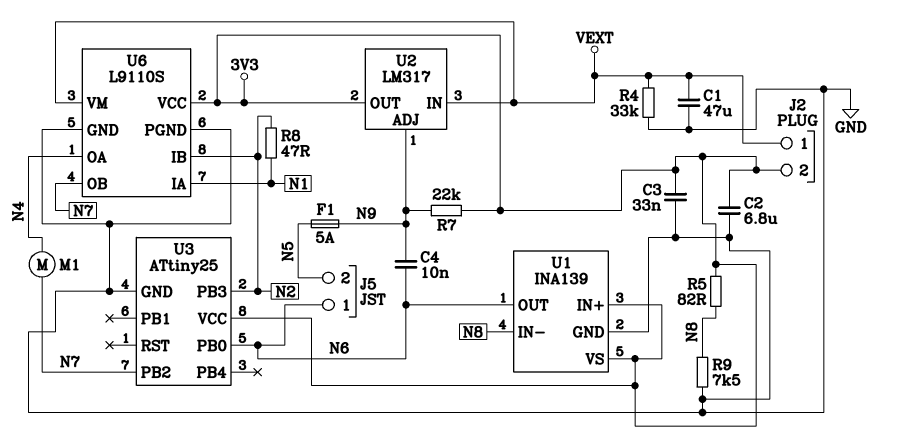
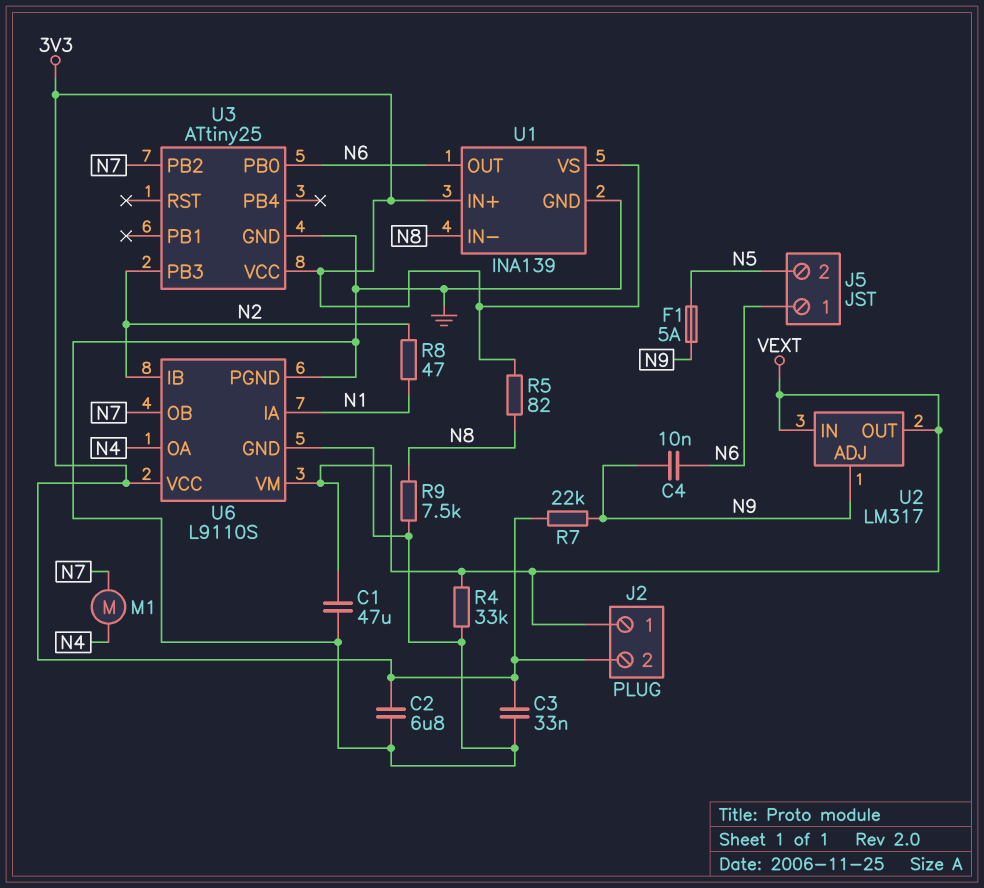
U2 pin OUT: 3V3 -> VEXT

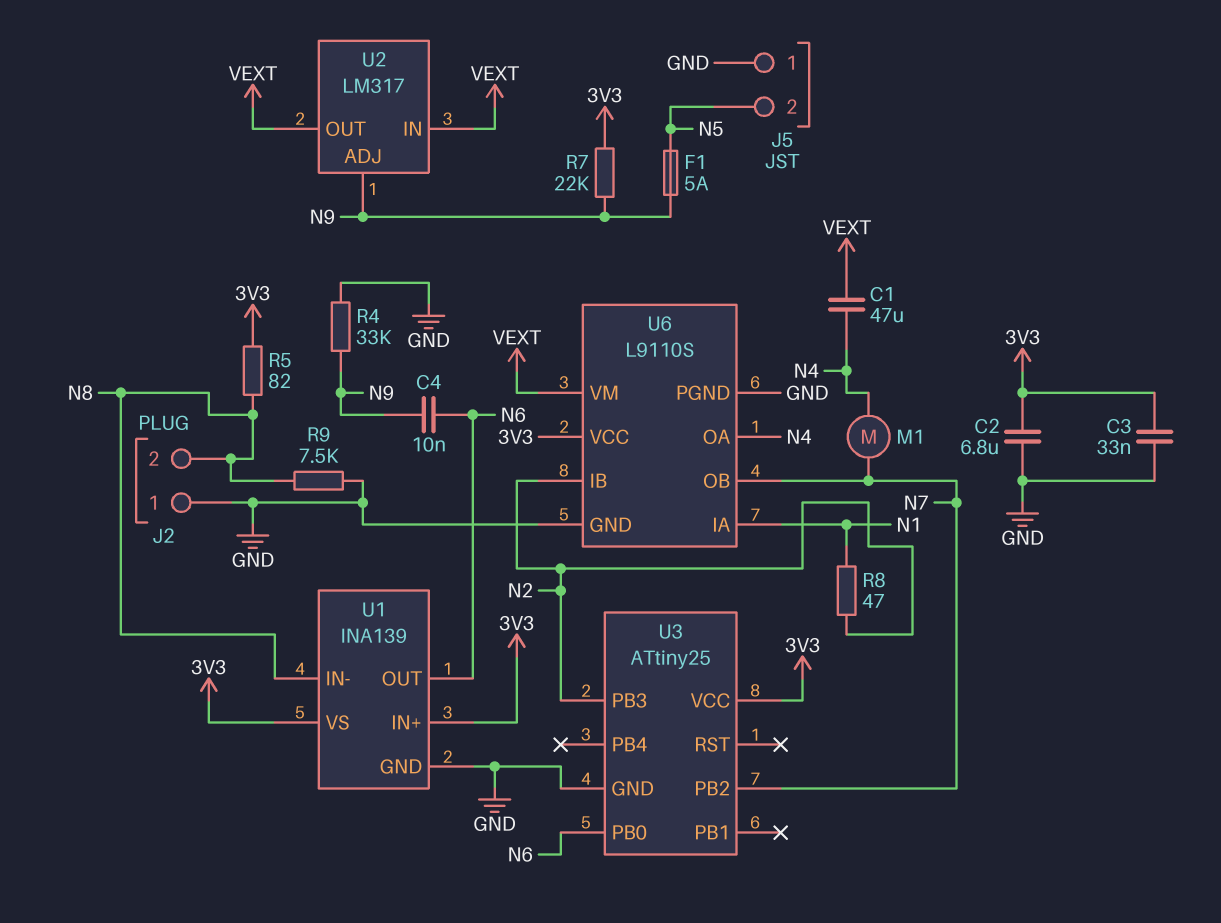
C1: 47uF (GND, VEXT) -> 47uF (N4, VEXT)
J2 pin 1: VEXT -> GND
J2 pin 2: 3V3 -> N8
J5 pin 1: N6 -> GND
R4: 33k (GND, VEXT) -> 33k (GND, N9)

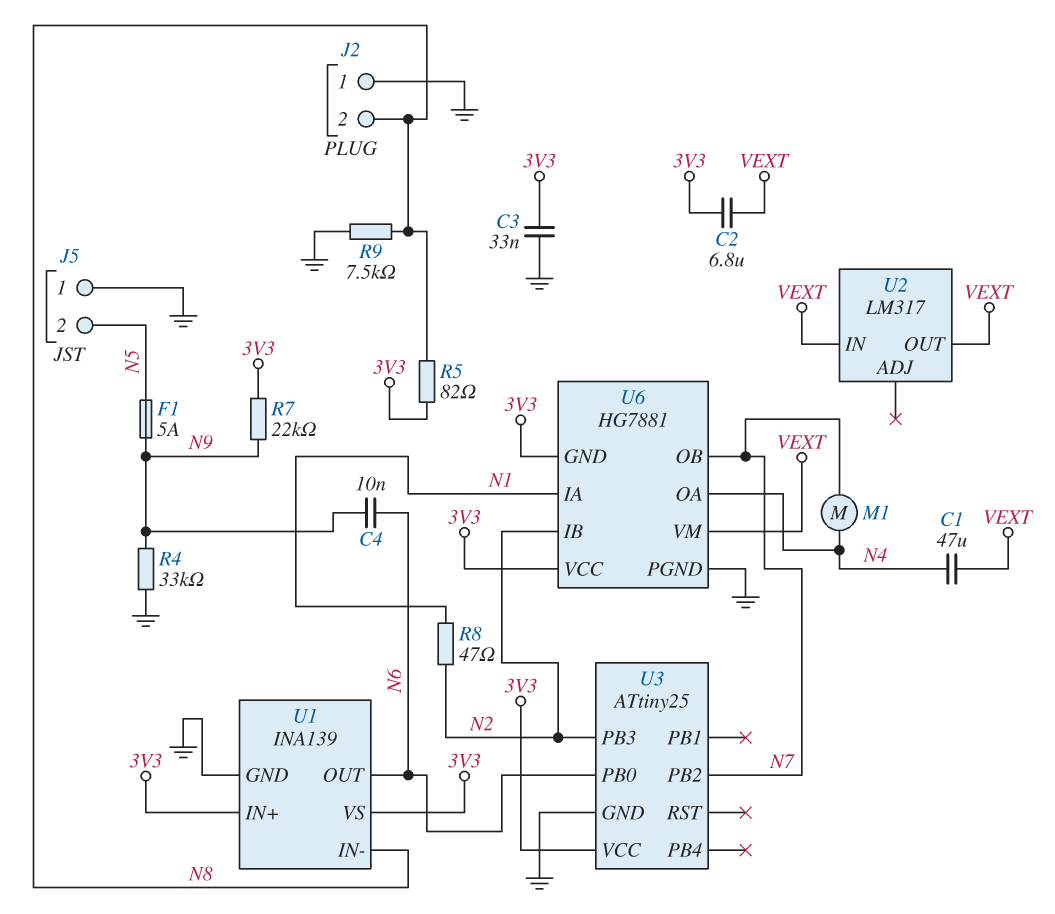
C2: 6.8uF (3V3, GND) -> 6.8uF (3V3, VEXT)
U2 pin ADJ: N9 -> none
U6: L9110S -> HG7881
U6 pin GND: GND -> 3V3

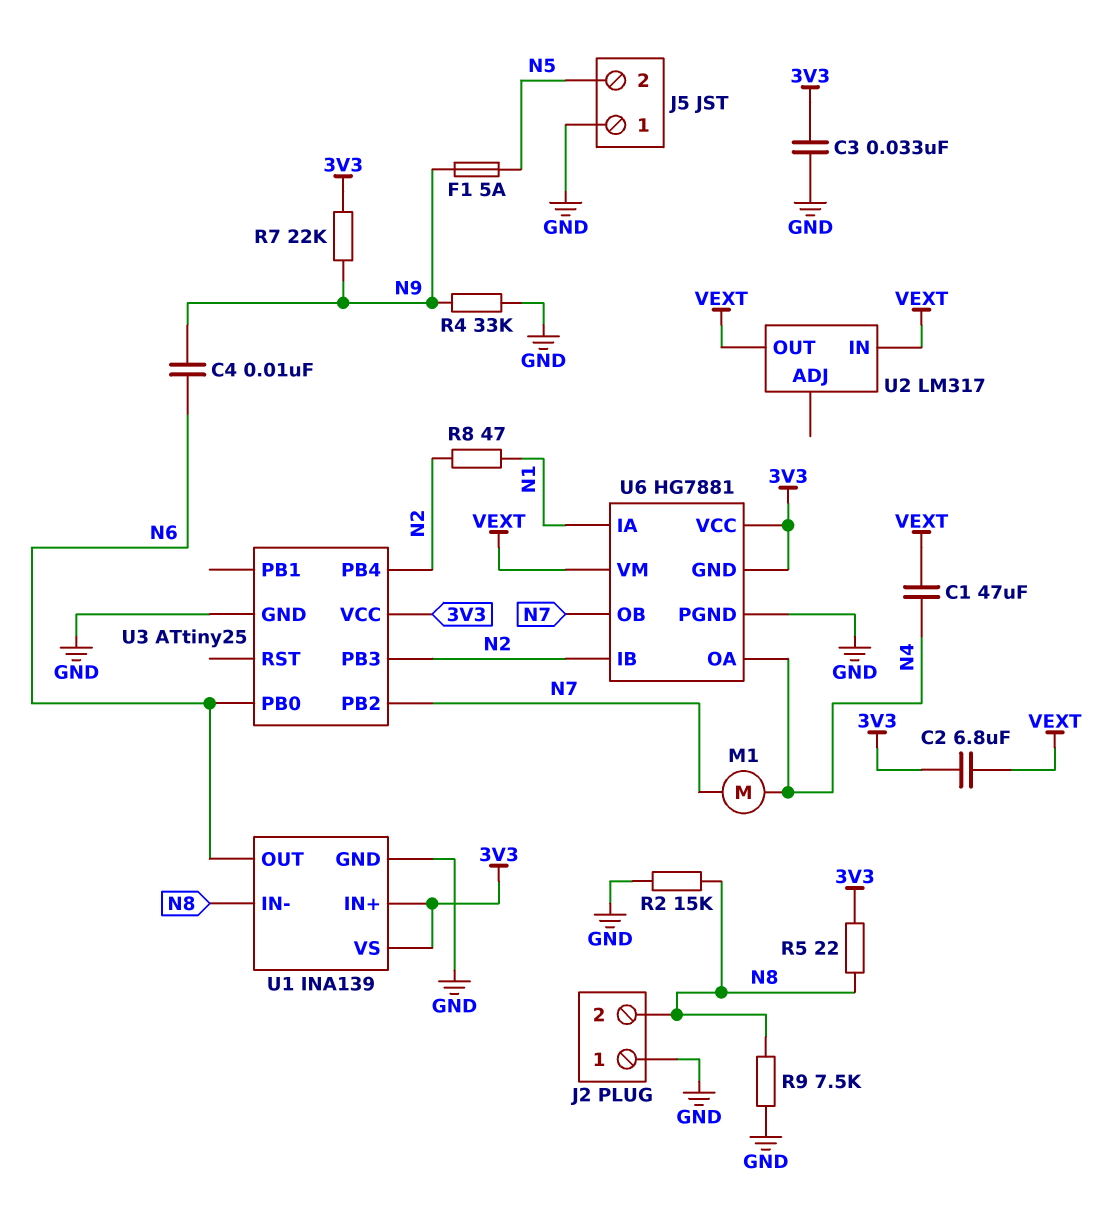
R2: none -> 15k (GND, N8)
R5: 82 (3V3, N8) -> 22 (3V3, N8)
U3 pin PB4: none -> N2

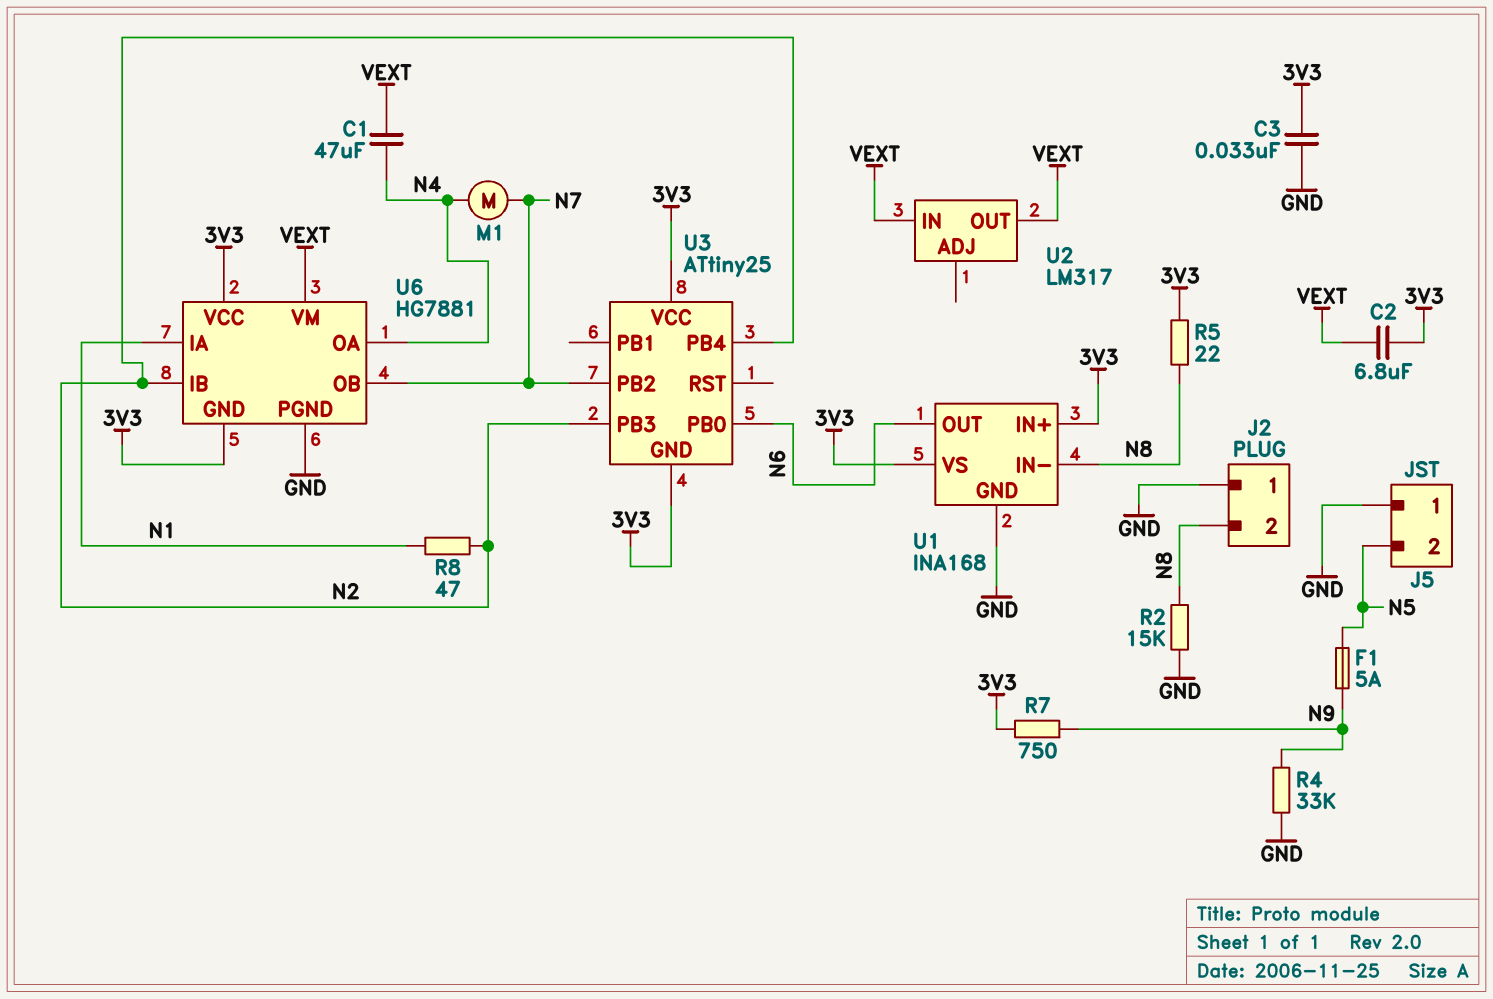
C4: 10nF (N6, N9) -> none
R7: 22k (3V3, N9) -> 750 (3V3, N9)
R9: 7.5k (GND, N8) -> none
U1: INA139 -> INA168
U3 pin GND: GND -> 3V3

